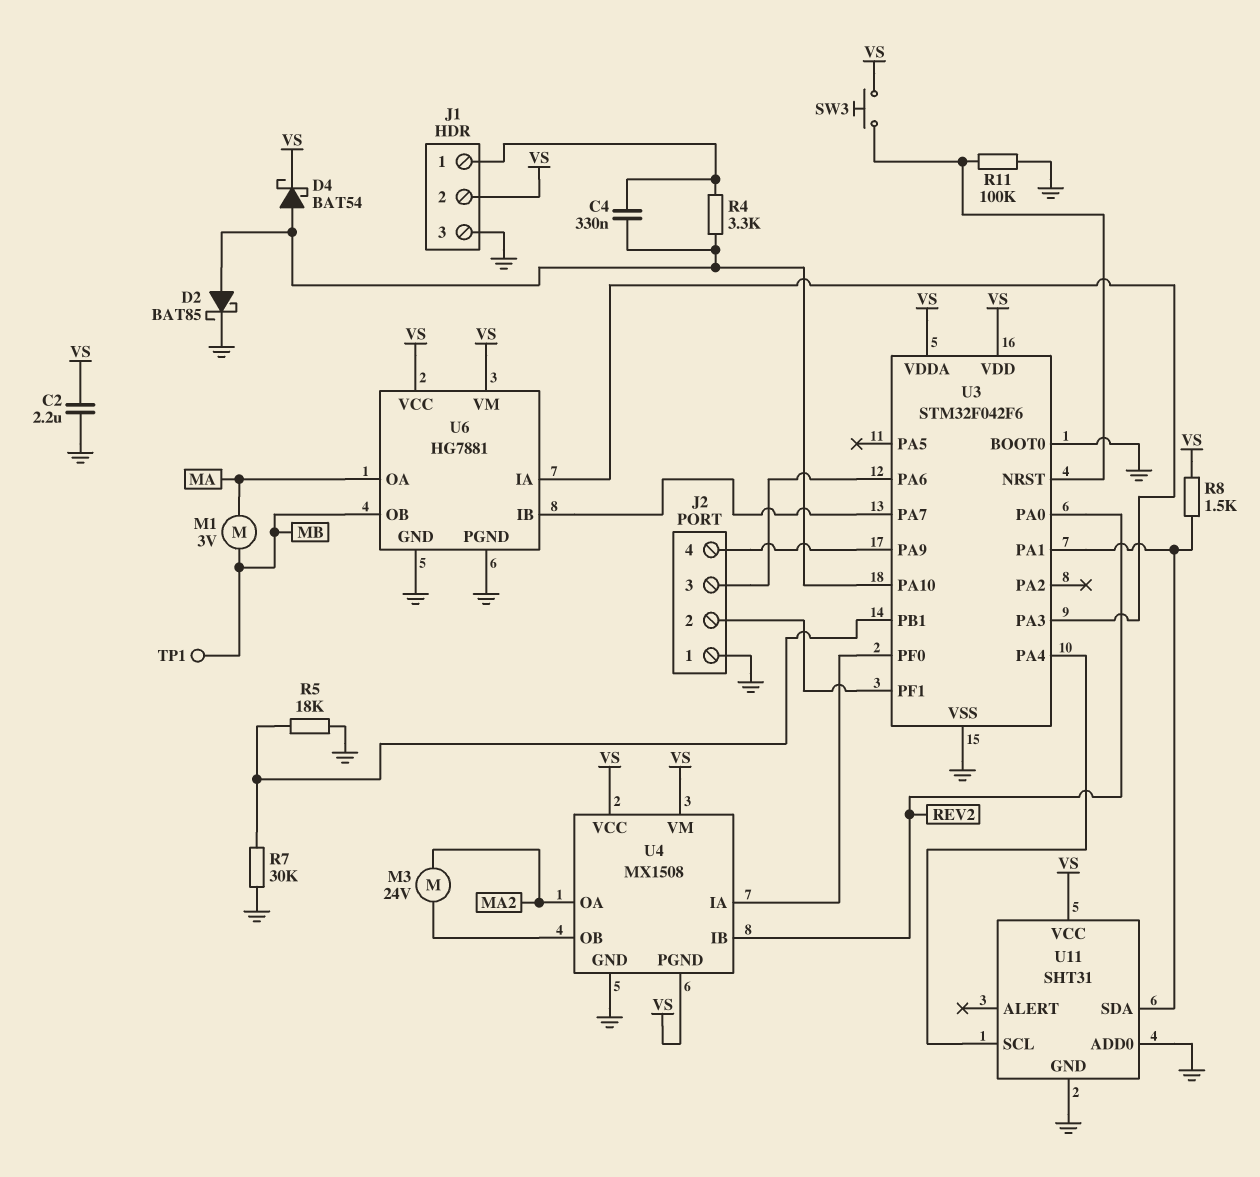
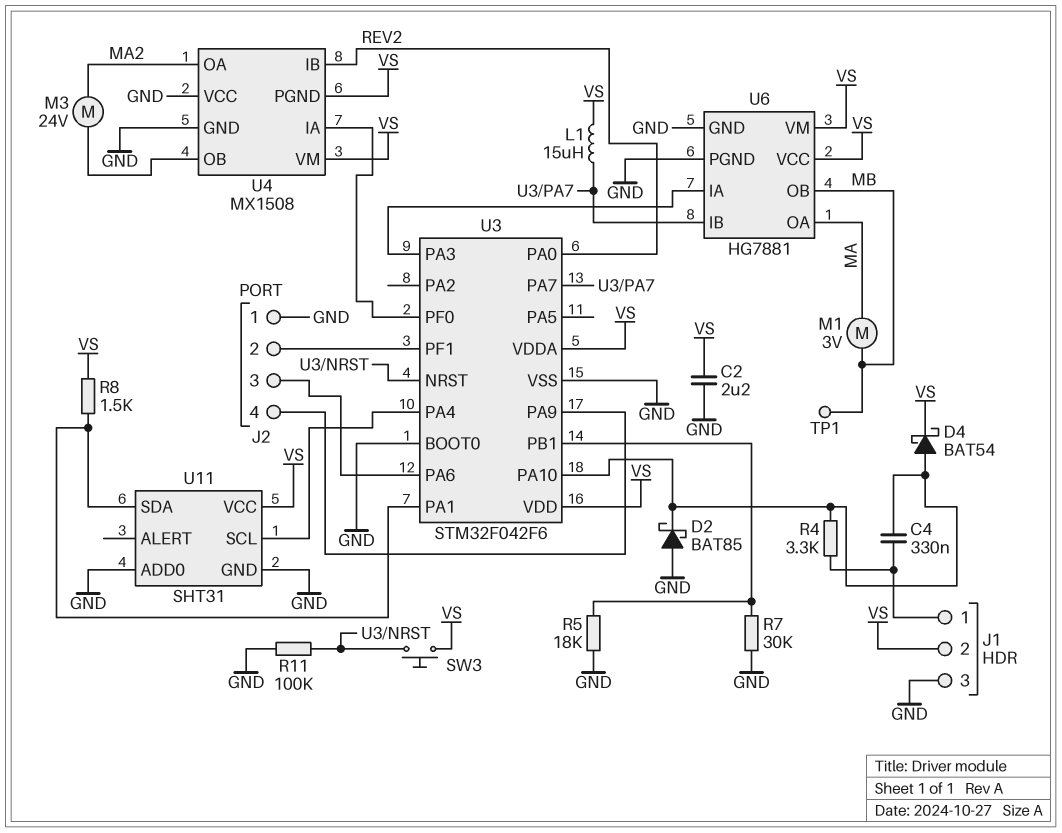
D2: schottky BAT85 (A U3/PA10, K GND) -> schottky BAT85 (A GND, K U3/PA10)
L1: none -> 15uH (U3/PA7, VS)
U4 pin VCC: VS -> GND

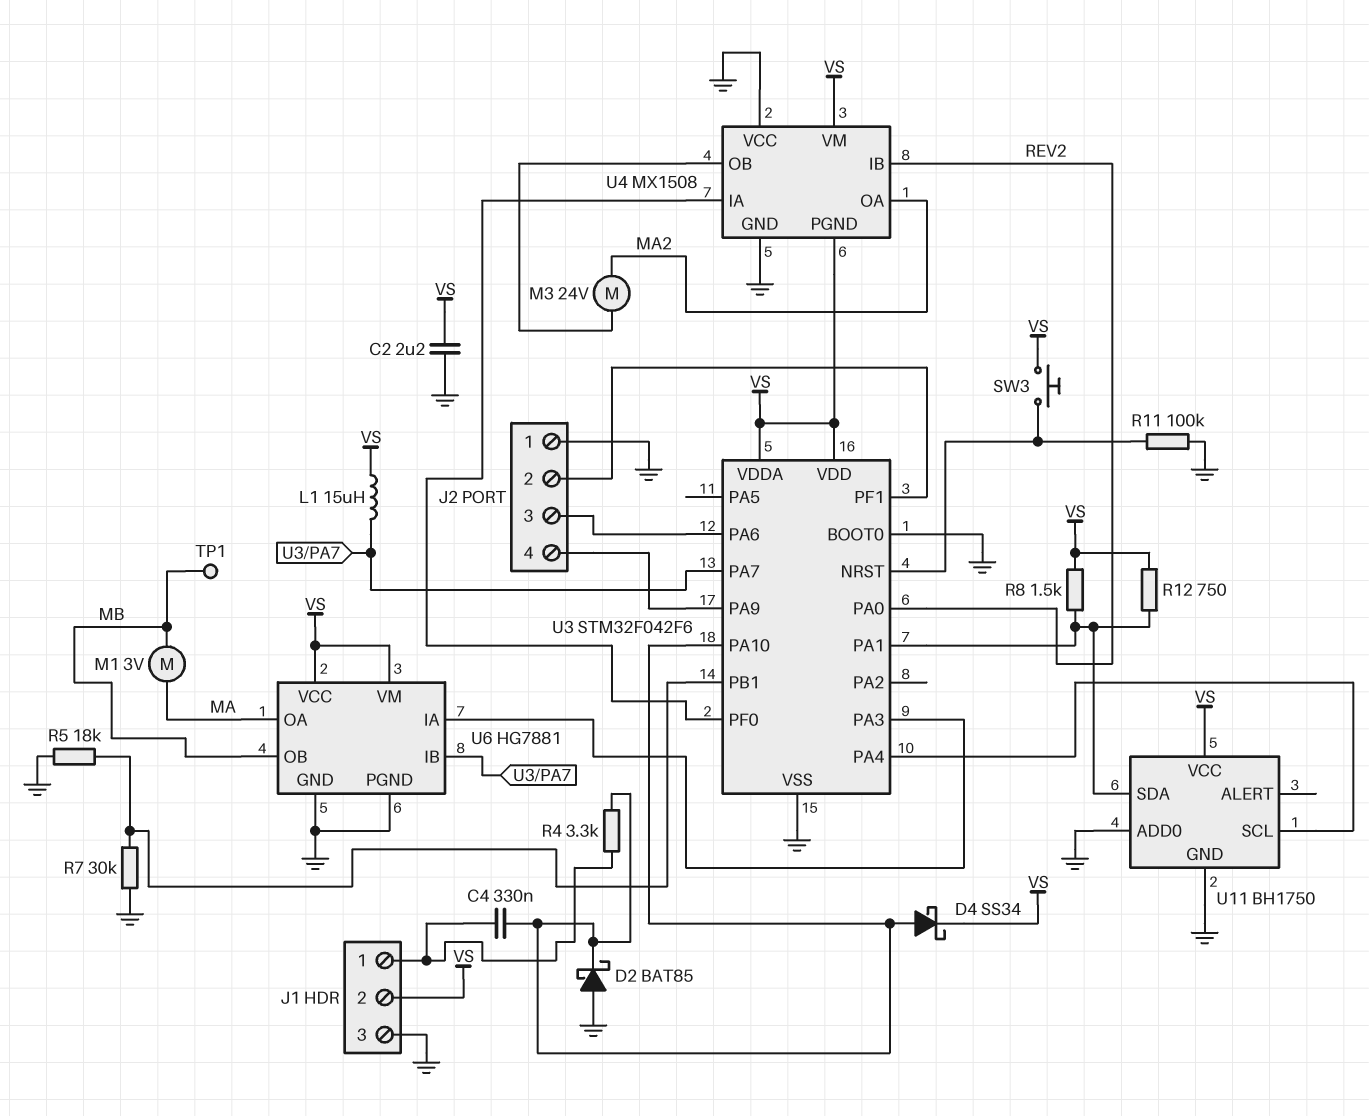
D4: schottky BAT54 (A U3/PA10, K VS) -> schottky SS34 (A U3/PA10, K VS)
R12: none -> 750 (U3/PA1, VS)
U11: SHT31 -> BH1750

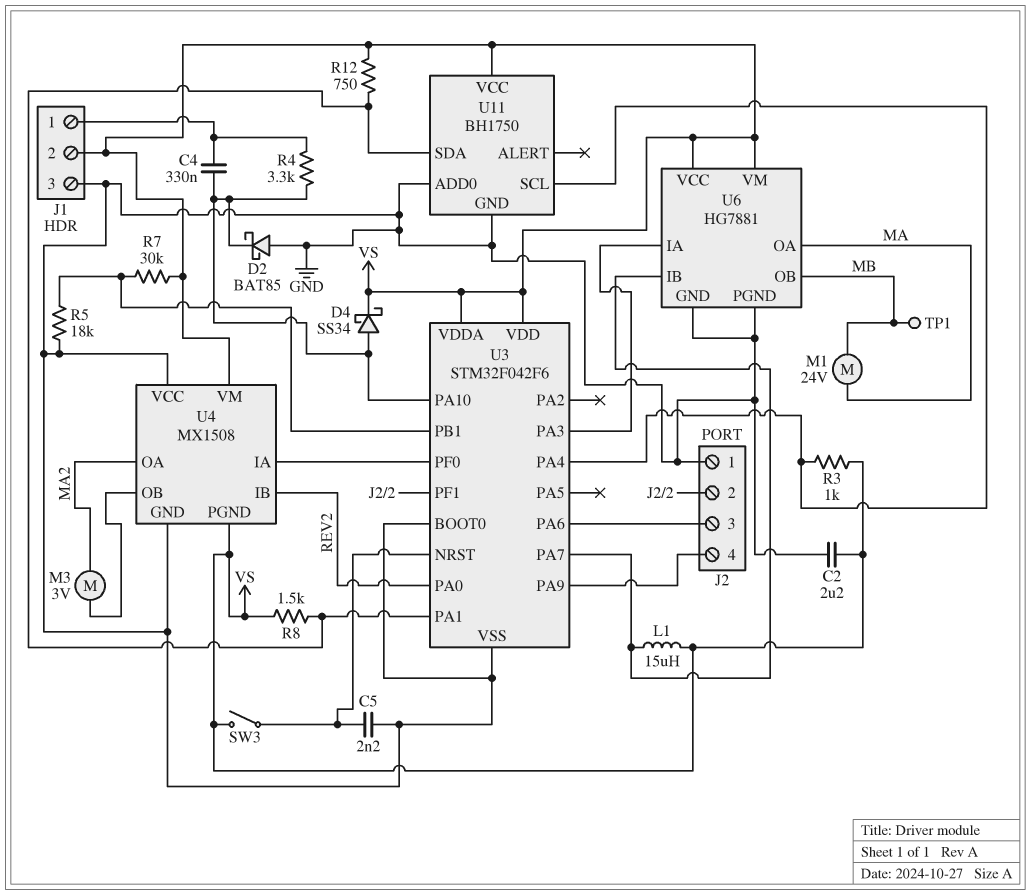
C5: none -> 2.2nF (GND, U3/NRST)
M1: motor 3V (MA, MB) -> motor 24V (MA, MB)
M3: motor 24V (MA2, U4/OB) -> motor 3V (MA2, U4/OB)
R3: none -> 1k (U3/PA4, VS)
R7: 30k (GND, U3/PB1) -> 30k (U3/PB1, VS)
R11: 100k (GND, U3/NRST) -> none
SW3: button (U3/NRST, VS) -> switch (U3/NRST, VS)

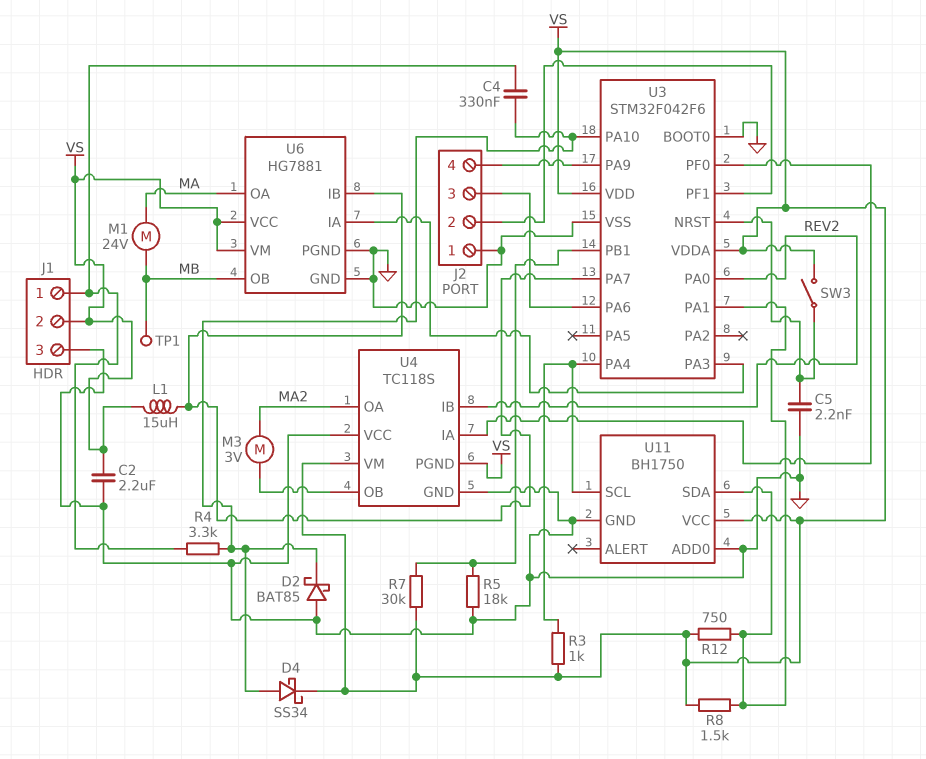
U4: MX1508 -> TC118S

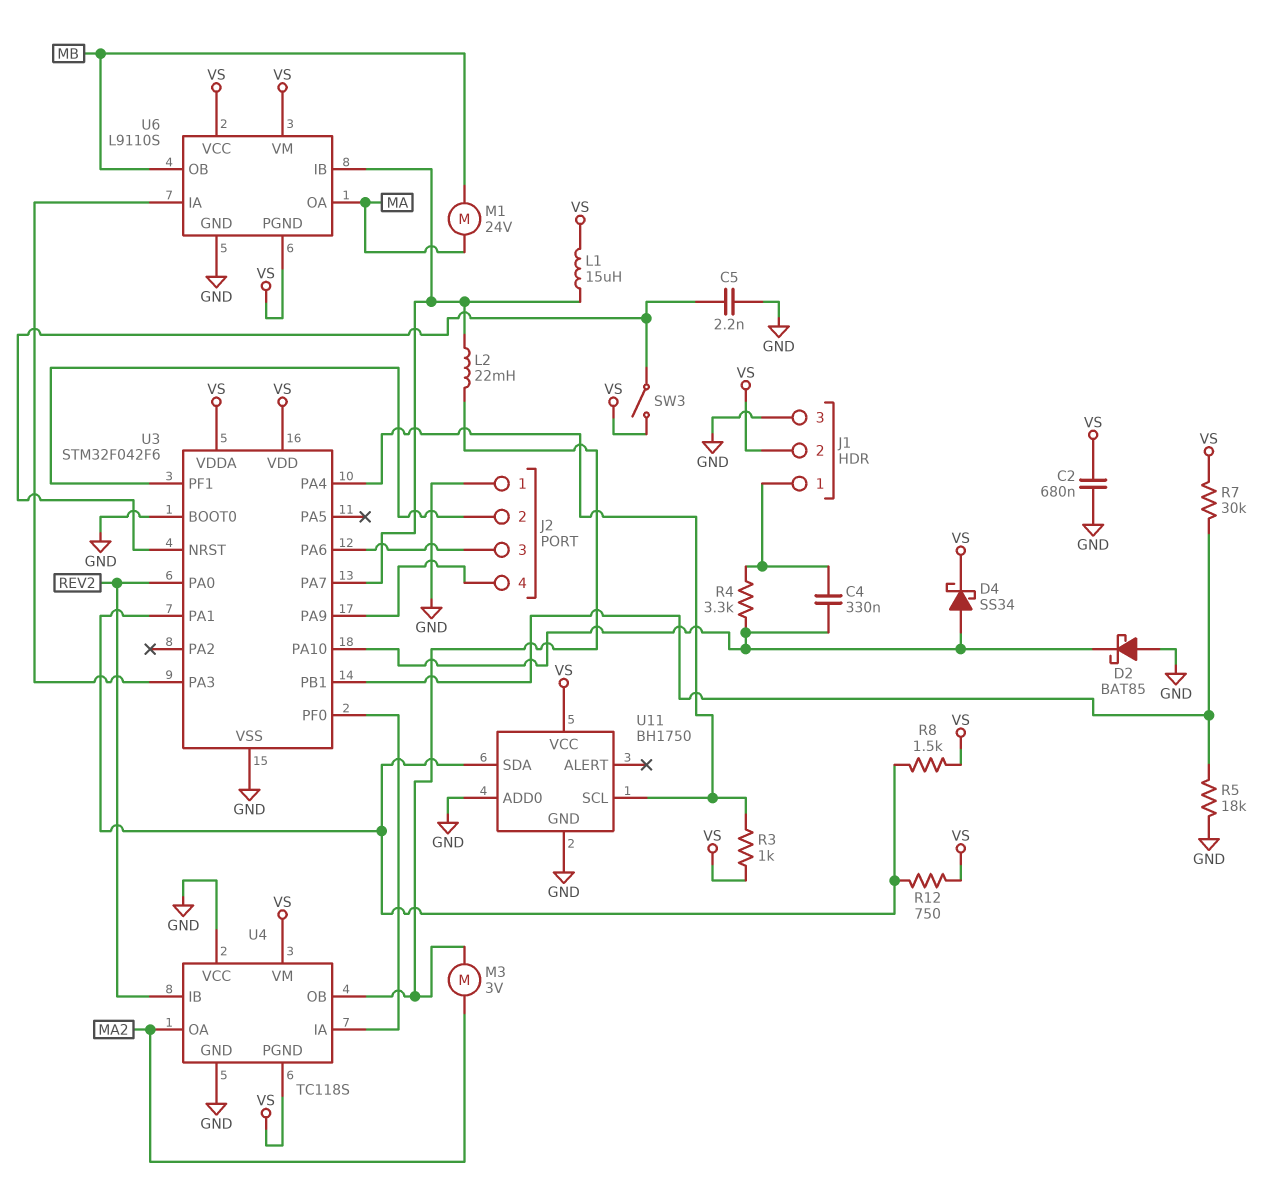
C2: 2.2uF (GND, VS) -> 680nF (GND, VS)
L2: none -> 22mH (U3/PA7, U4/OB)
TP1: test point (MB) -> none
U6: HG7881 -> L9110S
U6 pin PGND: GND -> VS

